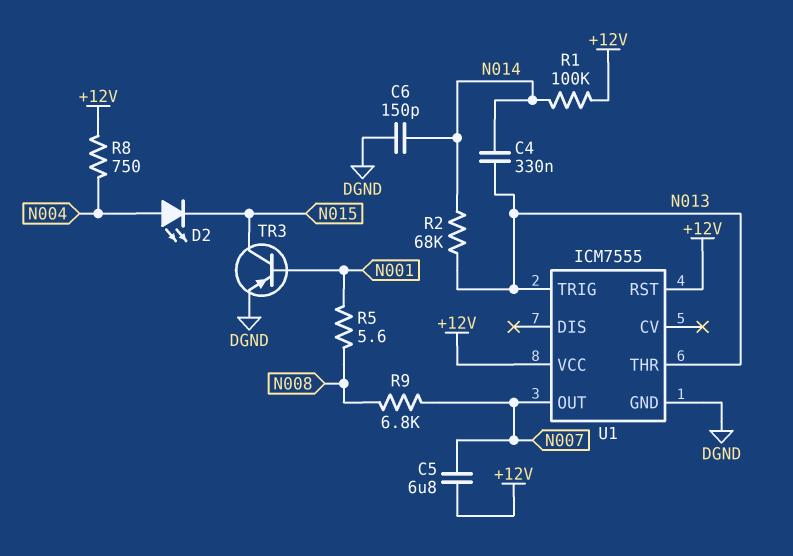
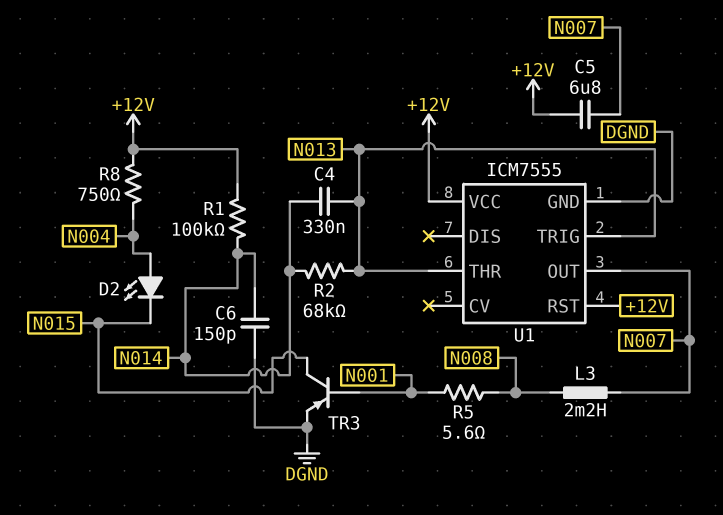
L3: none -> 2.2mH (N007, N008)
R9: 6.8k (N007, N008) -> none

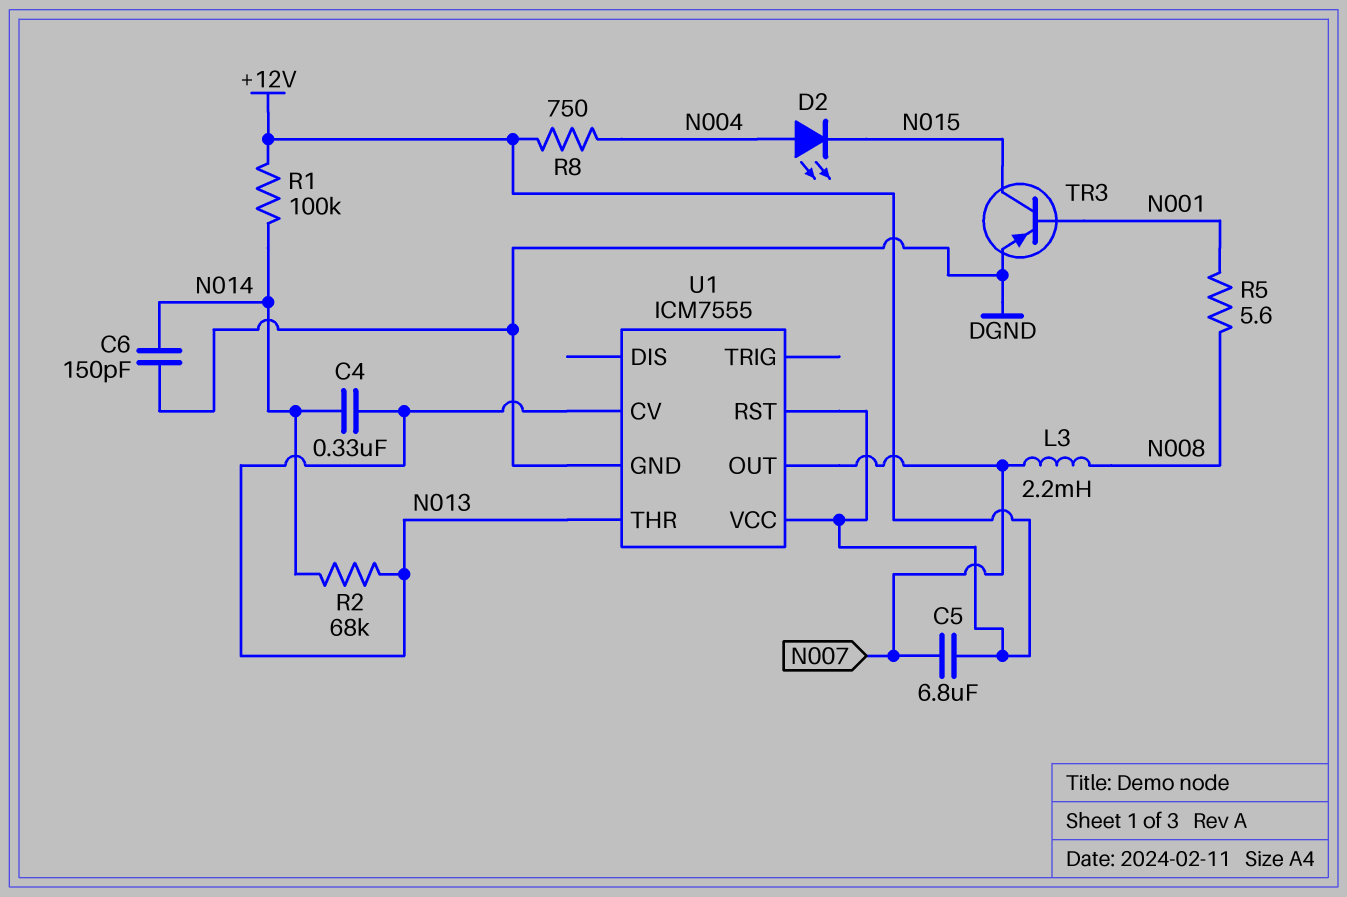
U1 pin CV: none -> N013
U1 pin TRIG: N013 -> none

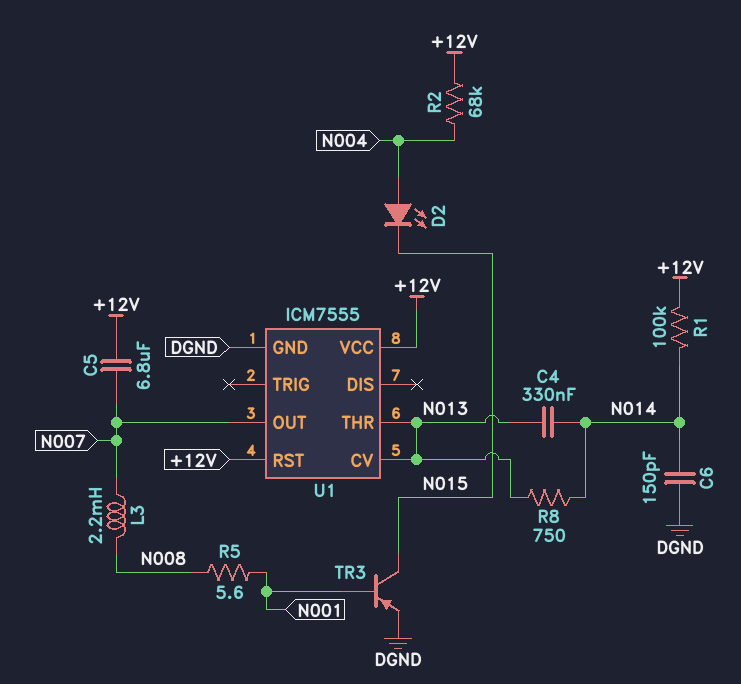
R2: 68k (N013, N014) -> 68k (+12V, N004)
R8: 750 (+12V, N004) -> 750 (N013, N014)

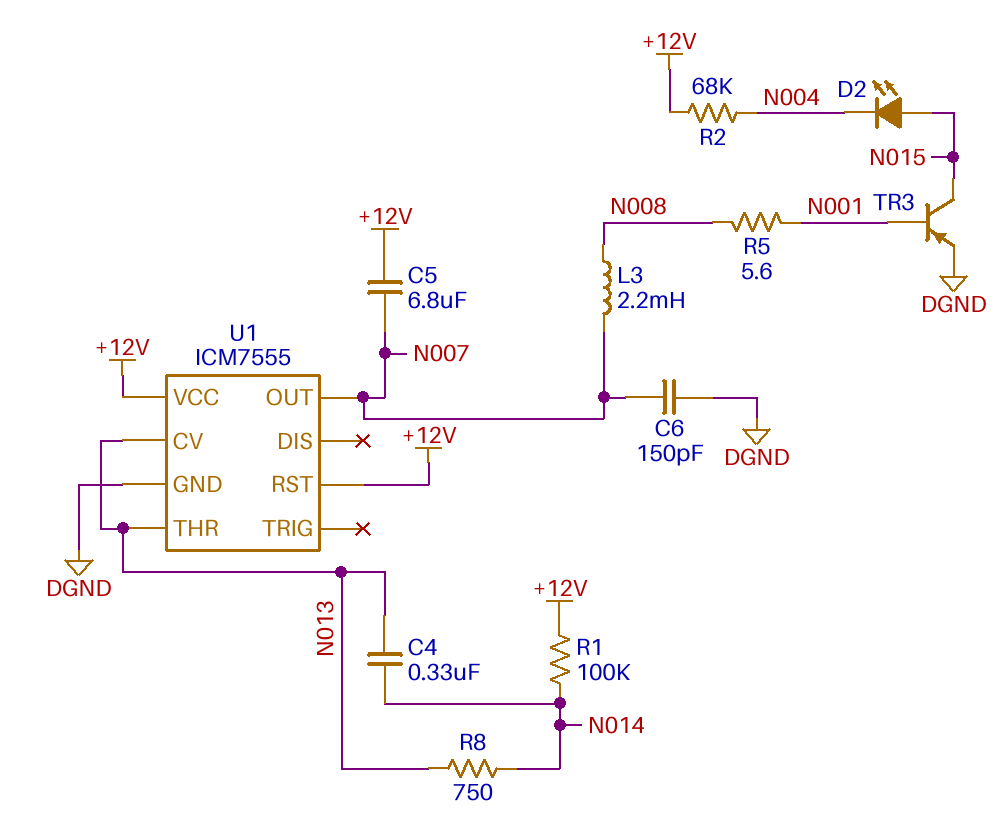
C6: 150pF (DGND, N014) -> 150pF (DGND, N007)
D2: LED (A N004, K N015) -> LED (A N015, K N004)

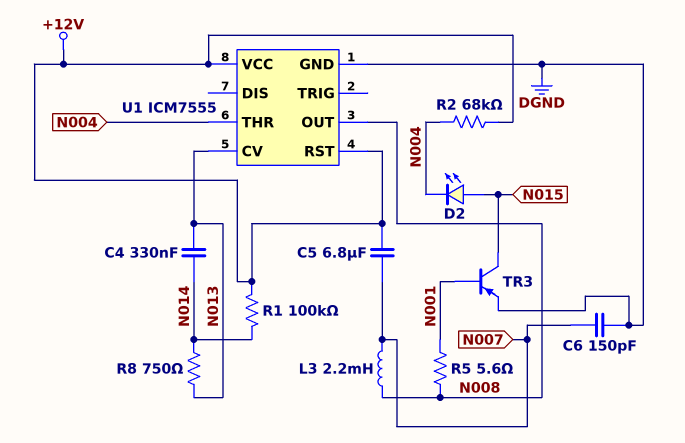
U1 pin OUT: N007 -> N008
U1 pin THR: N013 -> N004

